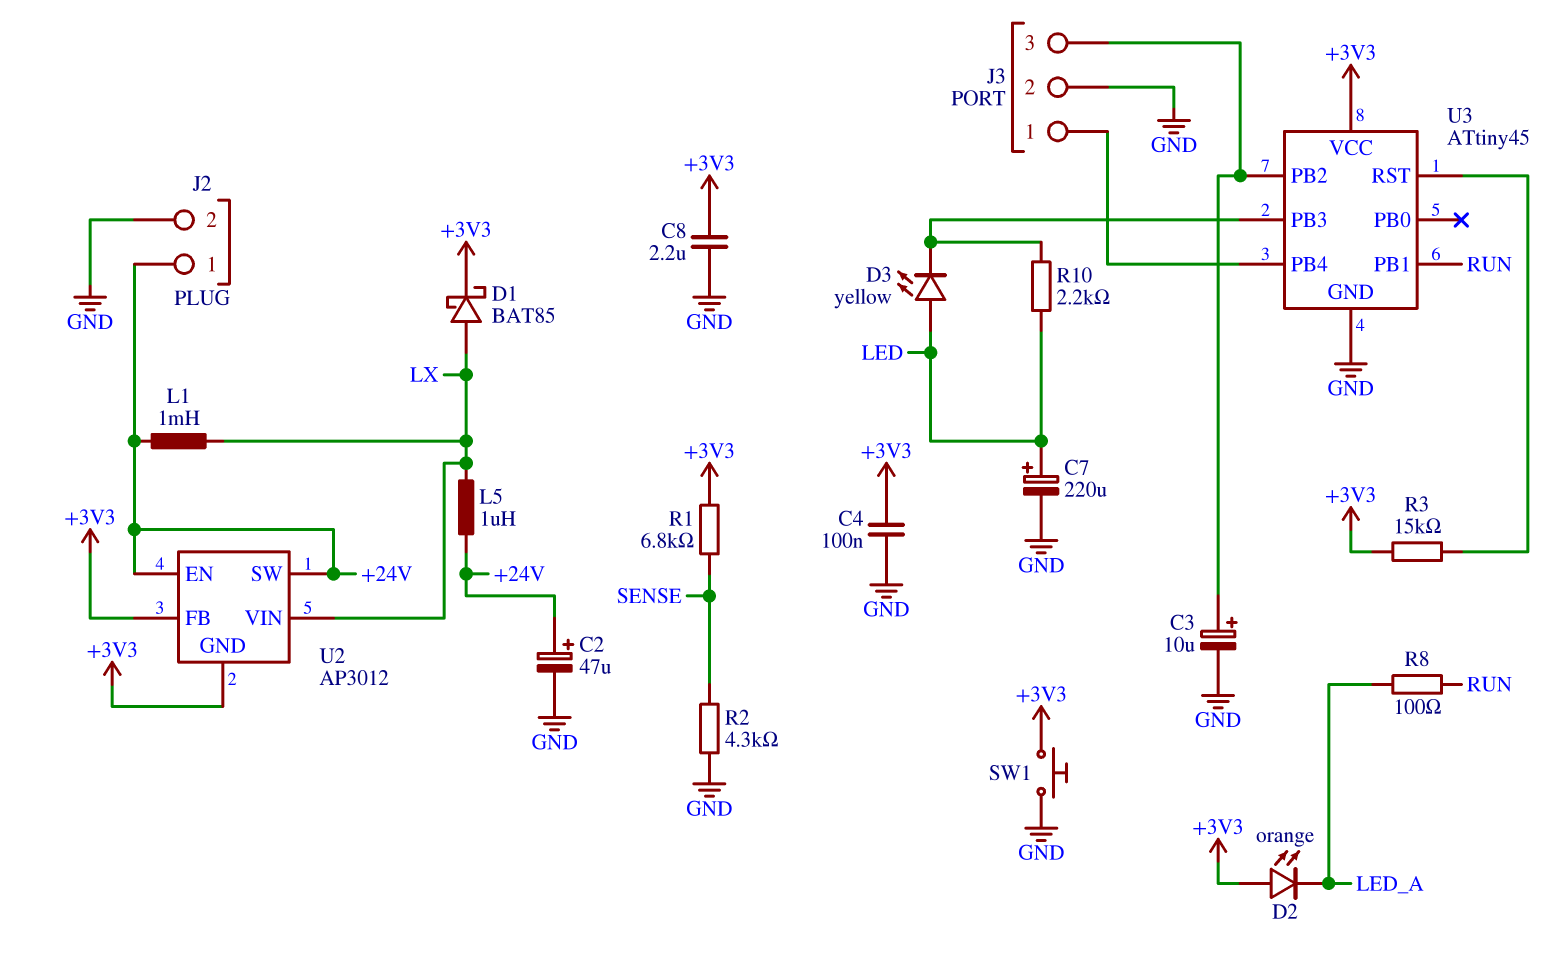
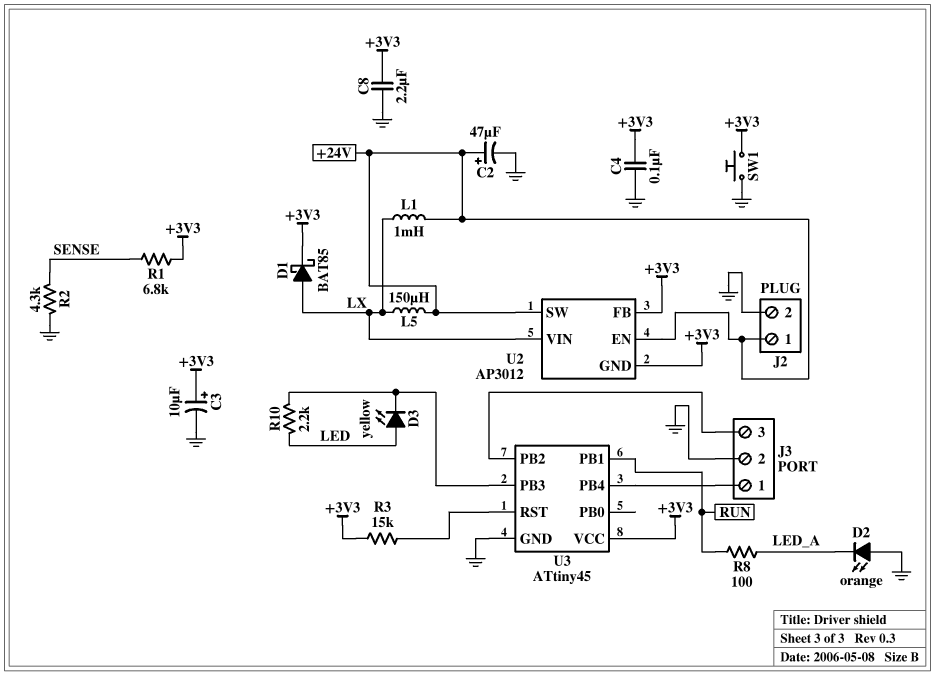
C3: 10uF (plus J3/3, minus GND) -> 10uF (plus +3V3, minus GND)
C7: 220uF (plus LED, minus GND) -> none
D2: LED orange (A +3V3, K LED_A) -> LED orange (A GND, K LED_A)
L5: 1uH (+24V, LX) -> 150uH (+24V, LX)

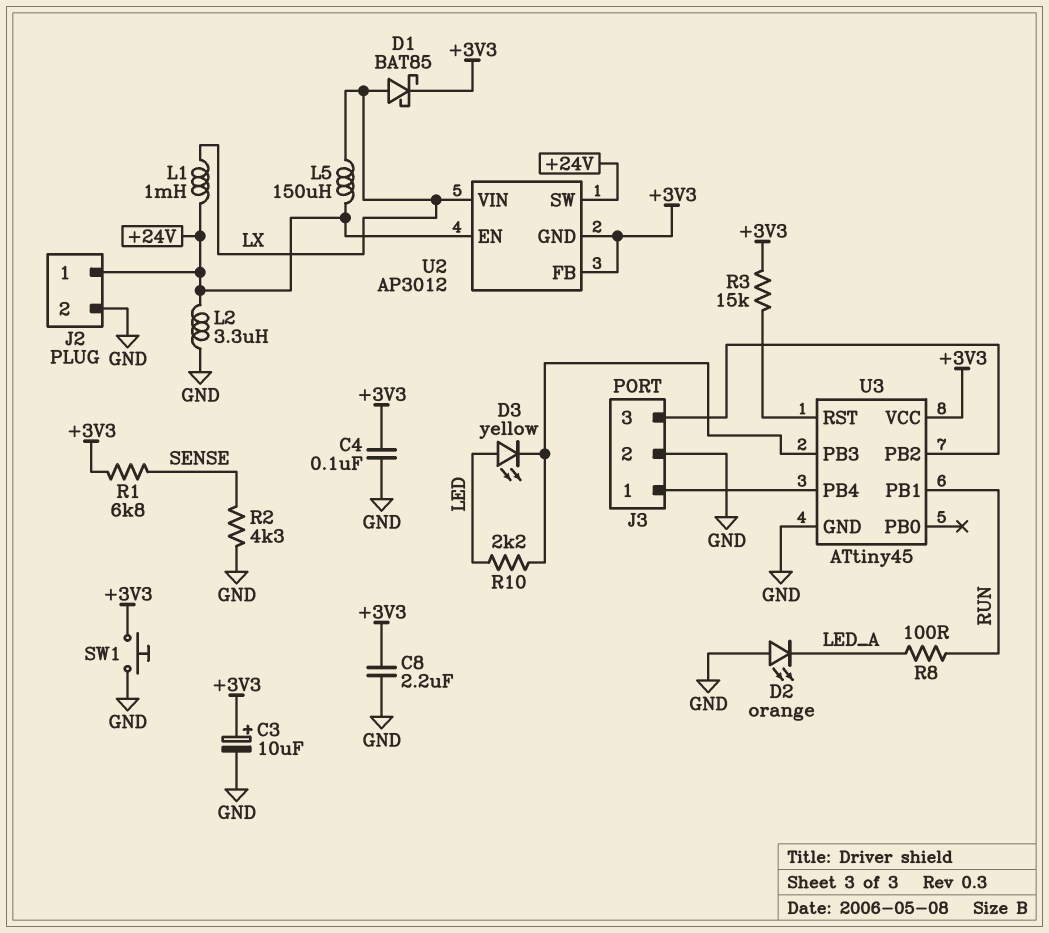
C2: 47uF (plus +24V, minus GND) -> none
L2: none -> 3.3uH (+24V, GND)

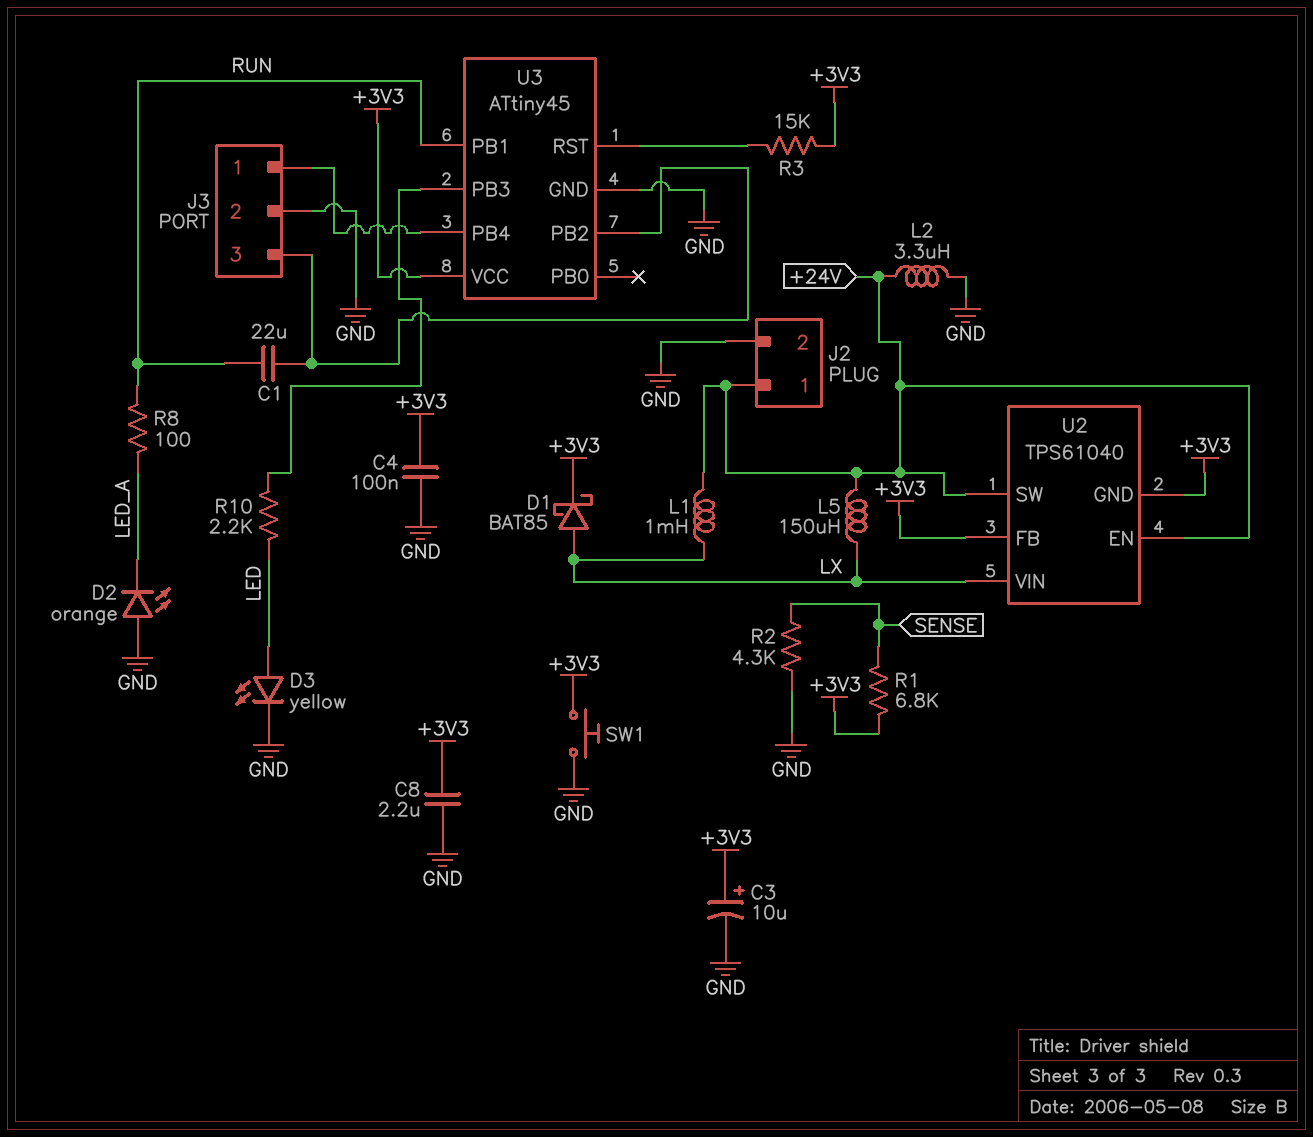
C1: none -> 22uF (J3/3, RUN)
D3: LED yellow (A LED, K U3/PB3) -> LED yellow (A LED, K GND)
U2: AP3012 -> TPS61040

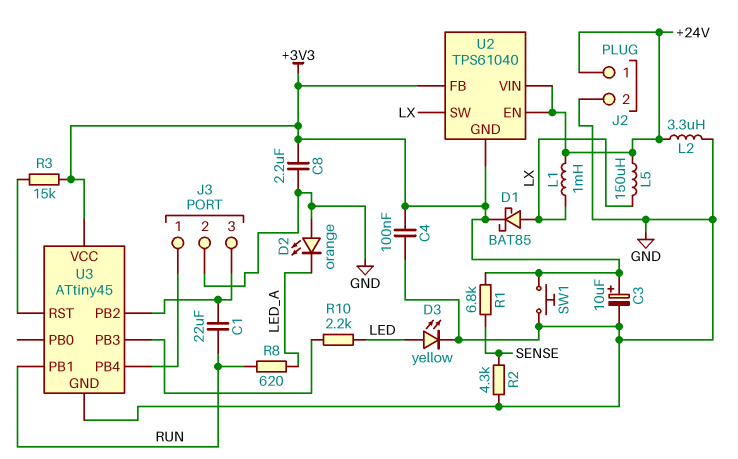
R8: 100 (LED_A, RUN) -> 620 (LED_A, RUN)
U2 pin SW: +24V -> LX
U2 pin VIN: LX -> +24V

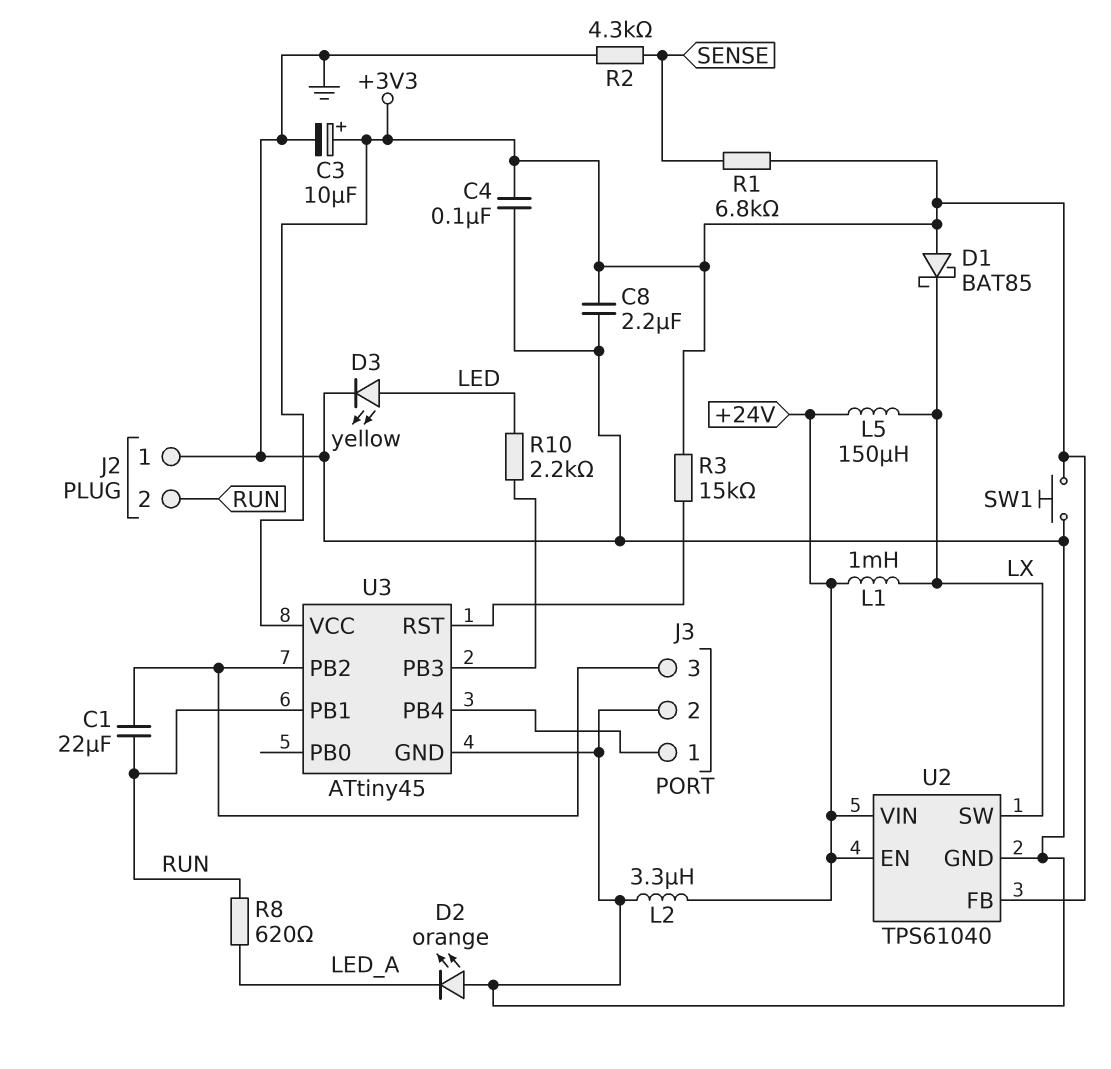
D1: schottky BAT85 (A LX, K +3V3) -> schottky BAT85 (A +3V3, K LX)
J2 pin 1: +24V -> GND
J2 pin 2: GND -> RUN
U2 pin GND: +3V3 -> GND

